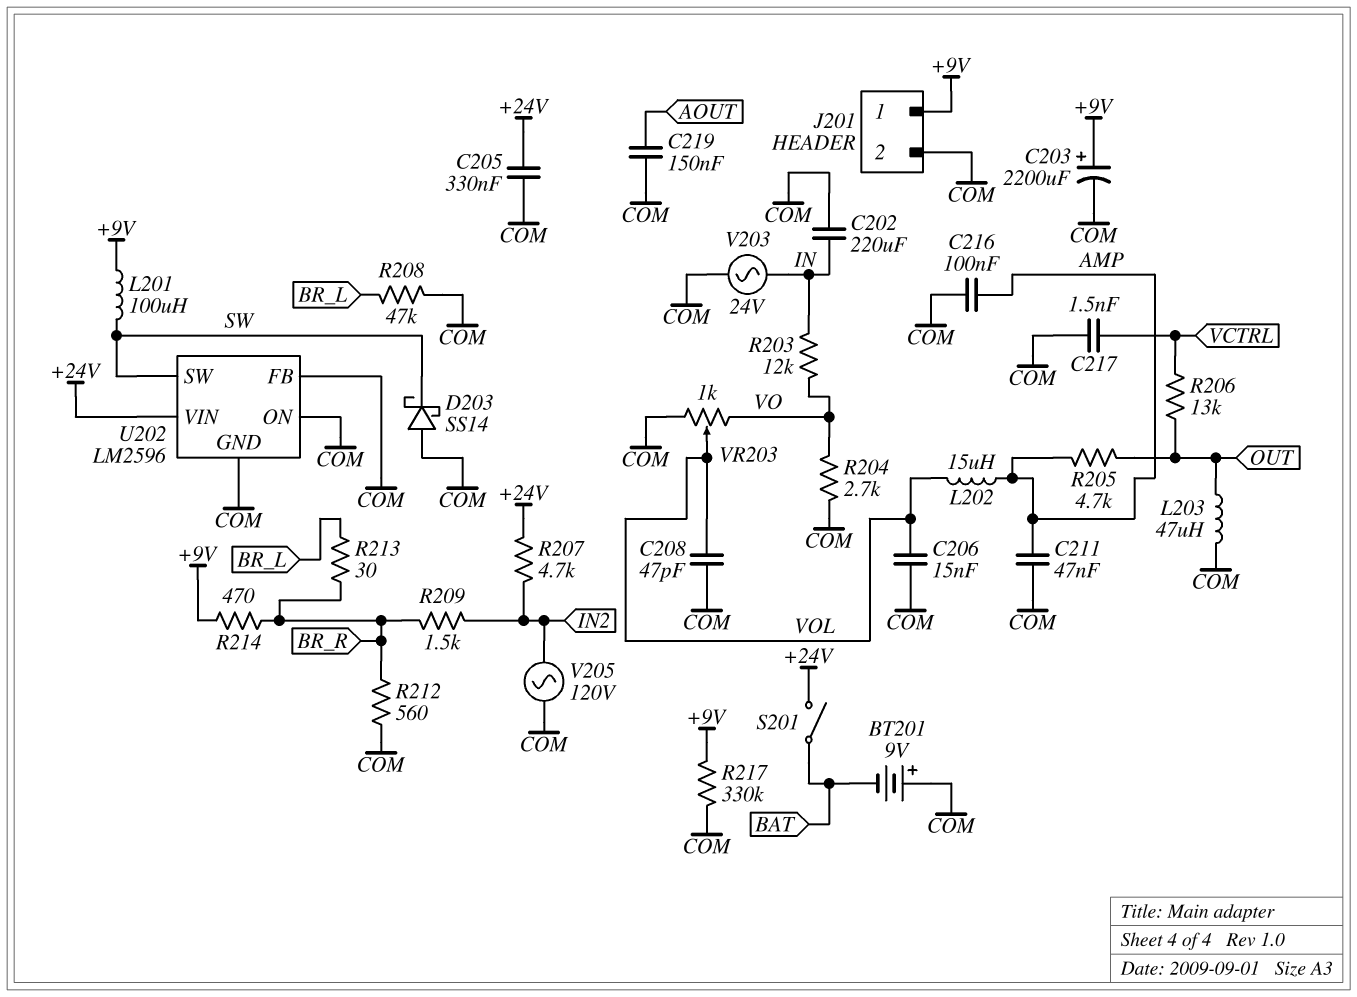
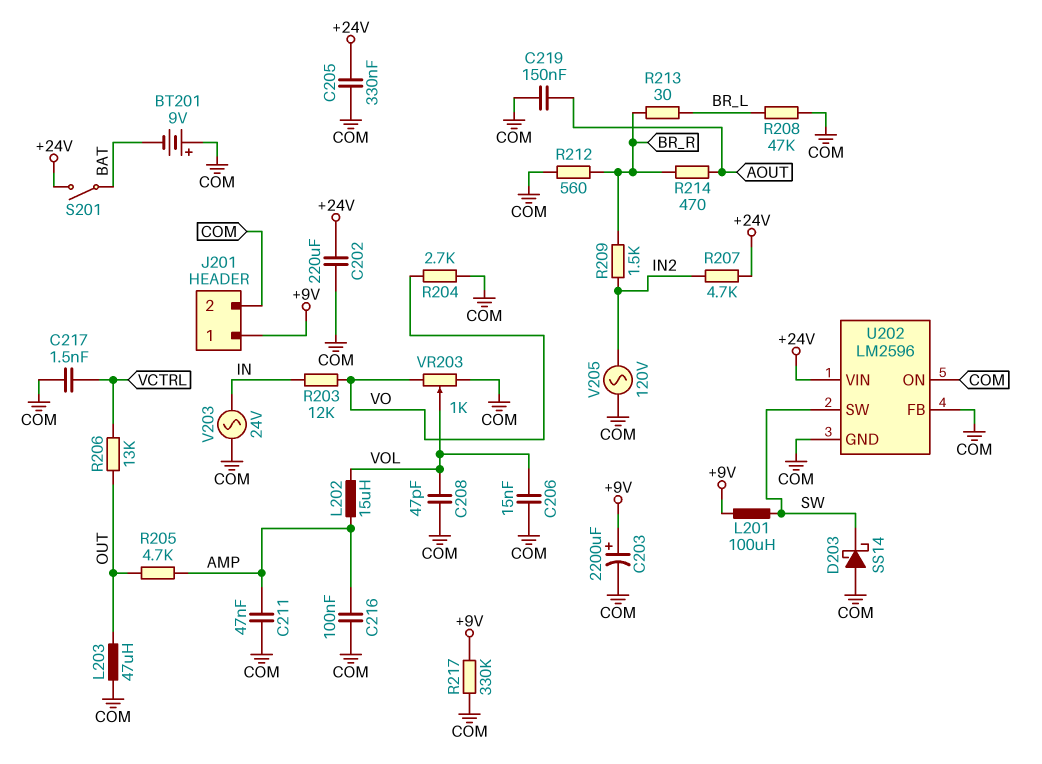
C202: 220uF (COM, IN) -> 220uF (+24V, COM)
R214: 470 (+9V, BR_R) -> 470 (AOUT, BR_R)

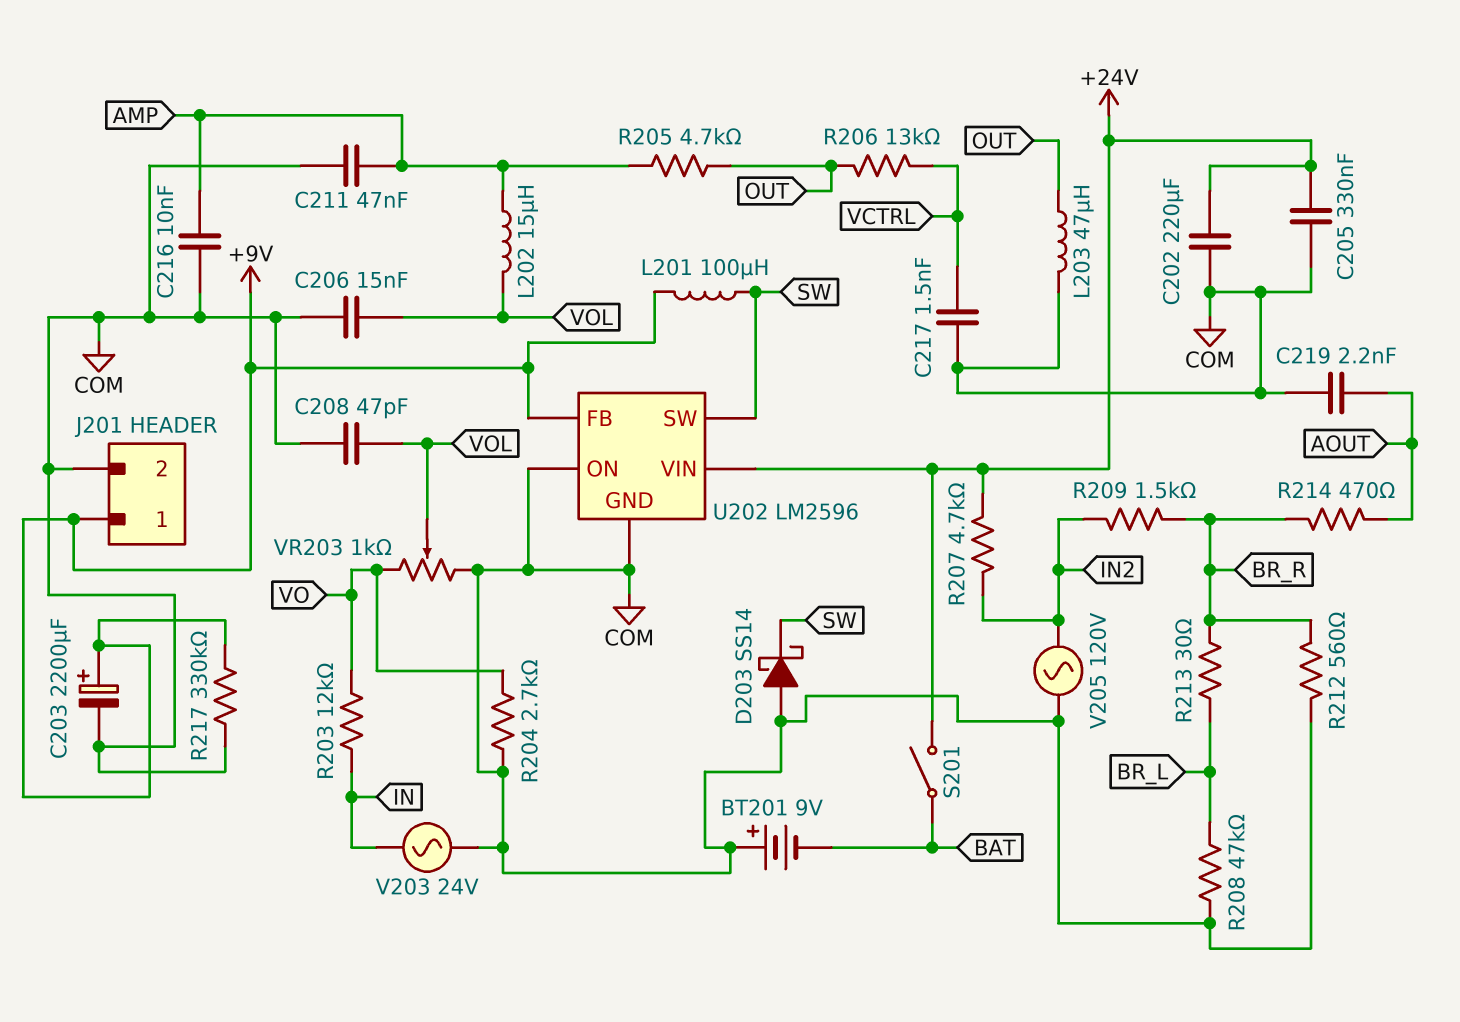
C216: 100nF (AMP, COM) -> 10nF (AMP, COM)
C219: 150nF (AOUT, COM) -> 2.2nF (AOUT, COM)
U202 pin FB: COM -> +9V

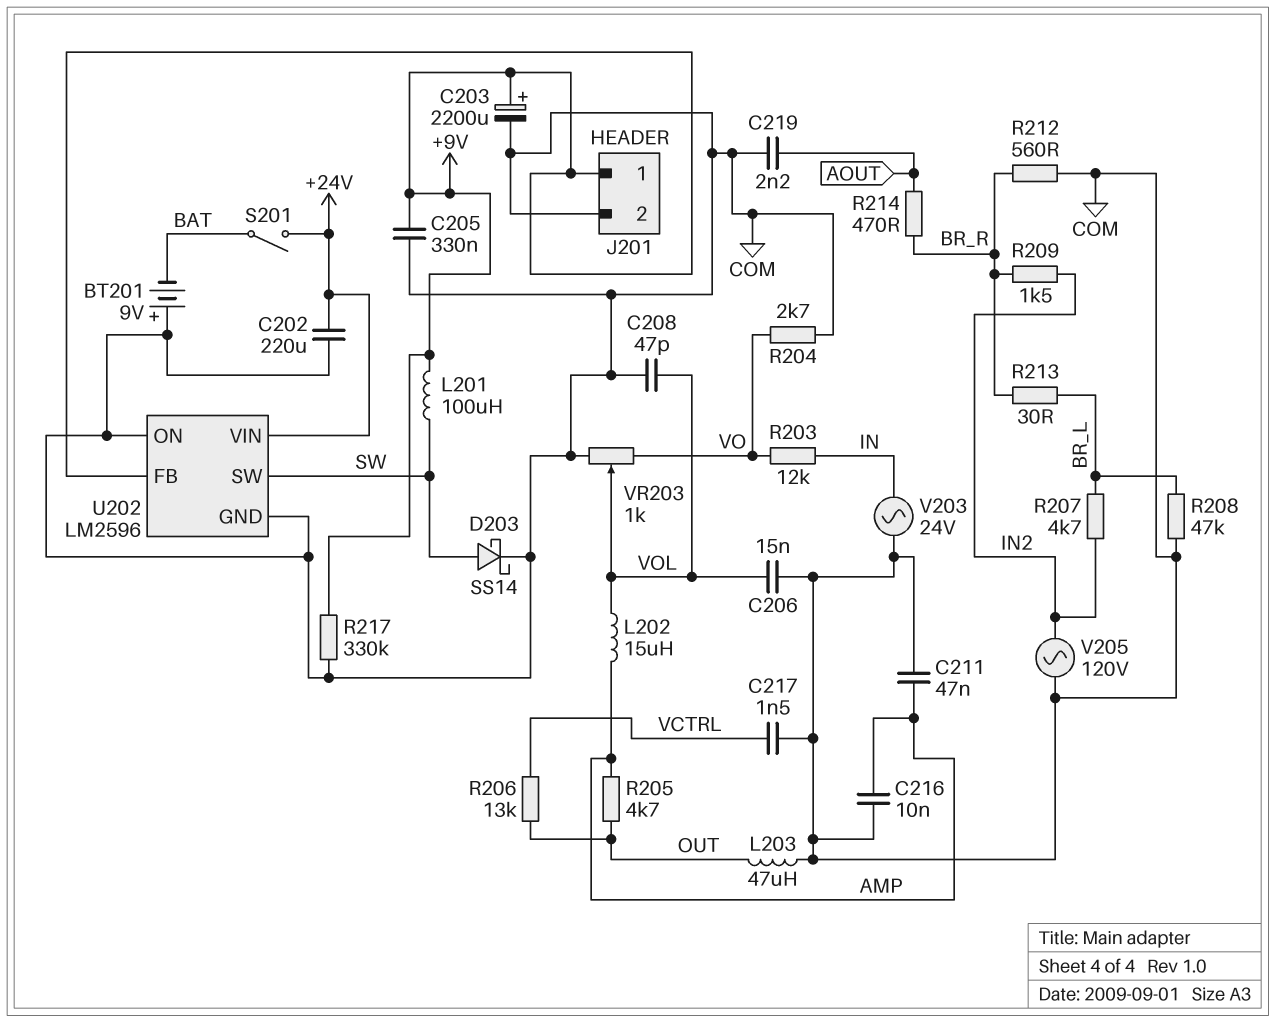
C205: 330nF (+24V, COM) -> 330nF (+9V, COM)
D203: schottky SS14 (A COM, K SW) -> schottky SS14 (A SW, K COM)
R207: 4.7k (+24V, IN2) -> 4.7k (BR_L, IN2)

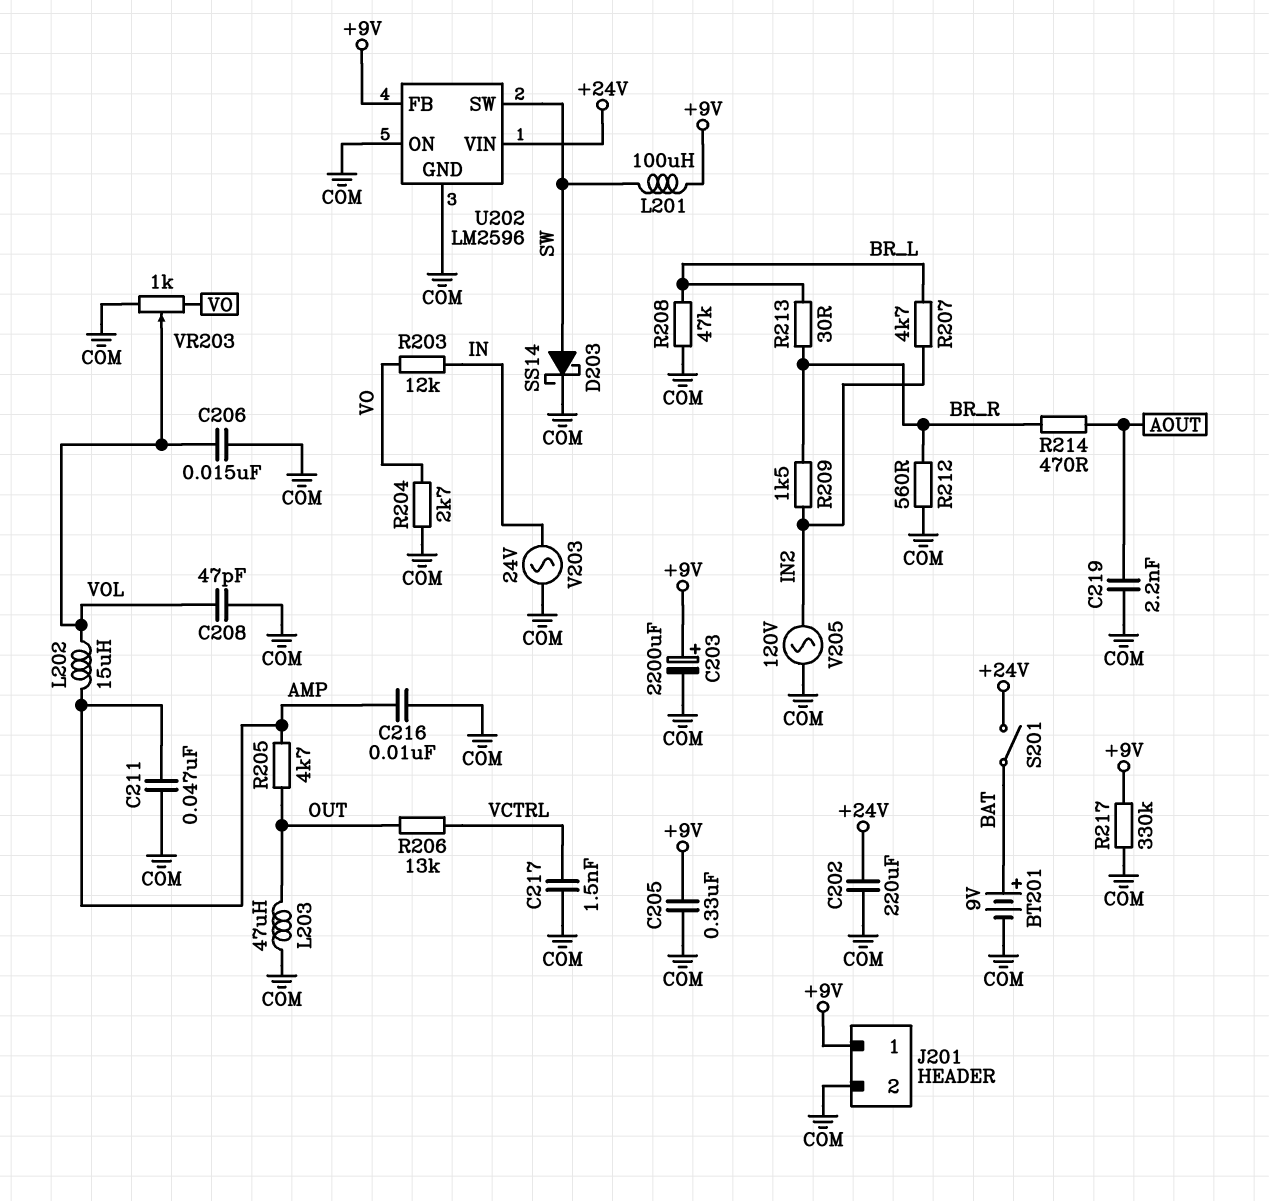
BT201: 9V (plus COM, minus BAT) -> 9V (plus BAT, minus COM)

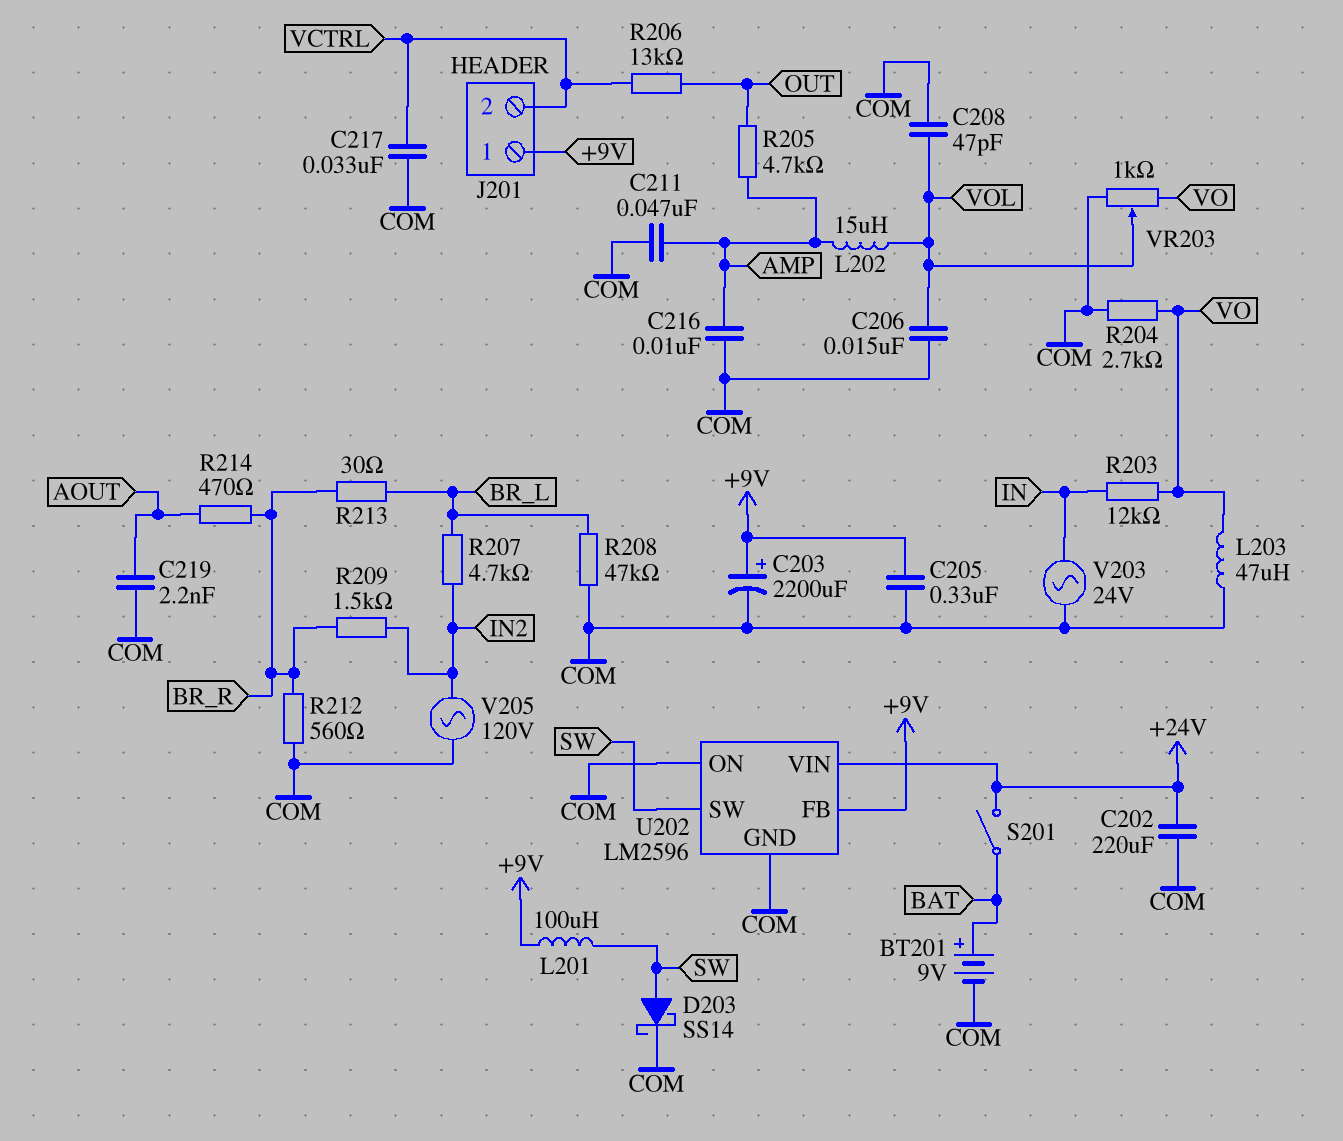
C217: 1.5nF (COM, VCTRL) -> 33nF (COM, VCTRL)
J201 pin 2: COM -> VCTRL
L203: 47uH (COM, OUT) -> 47uH (COM, VO)
R217: 330k (+9V, COM) -> none

